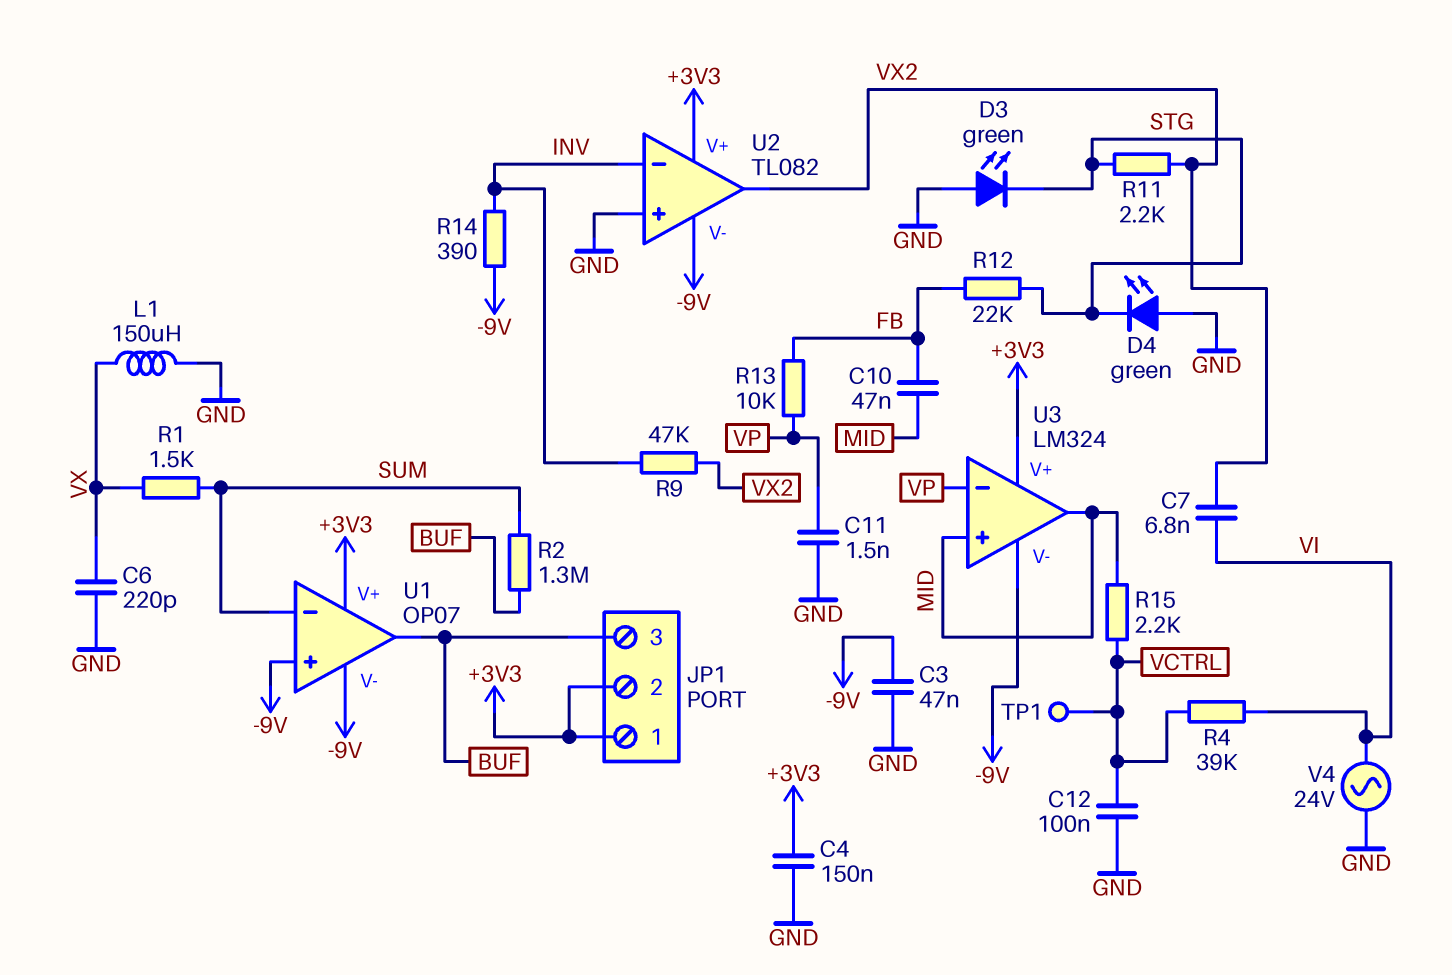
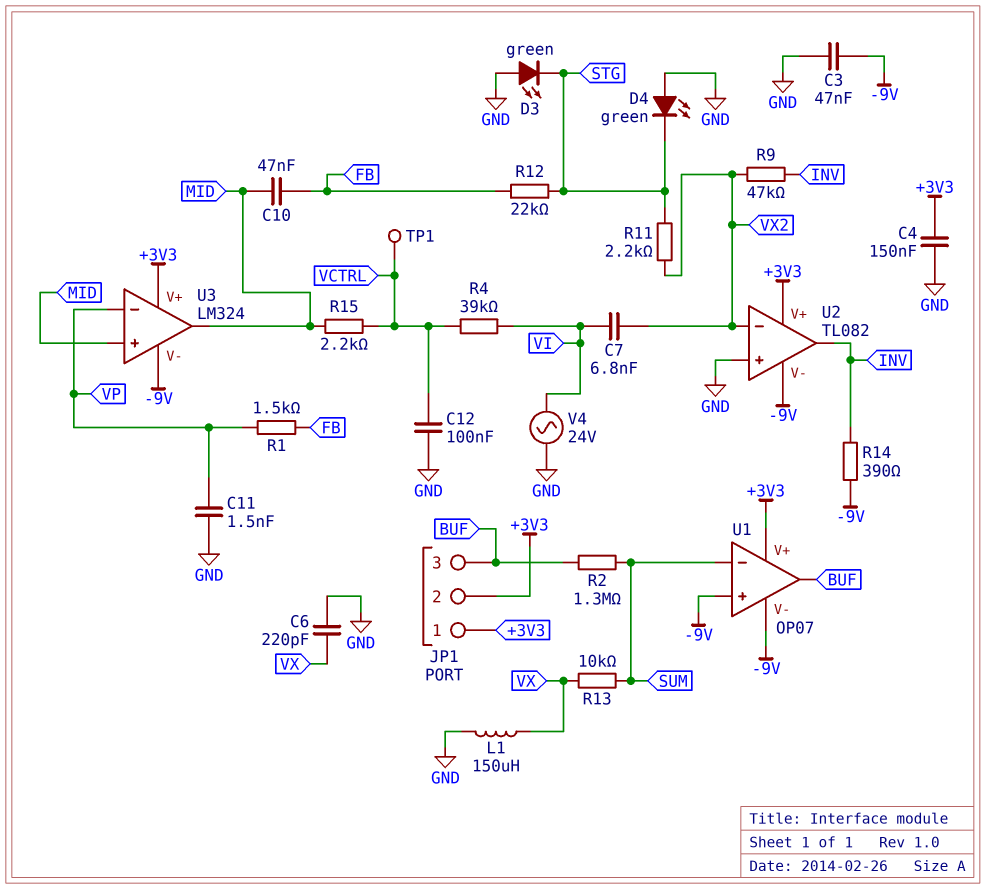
R1: 1.5k (SUM, VX) -> 1.5k (FB, VP)
R13: 10k (FB, VP) -> 10k (SUM, VX)
U2 pin in-: INV -> VX2
U2 pin out: VX2 -> INV

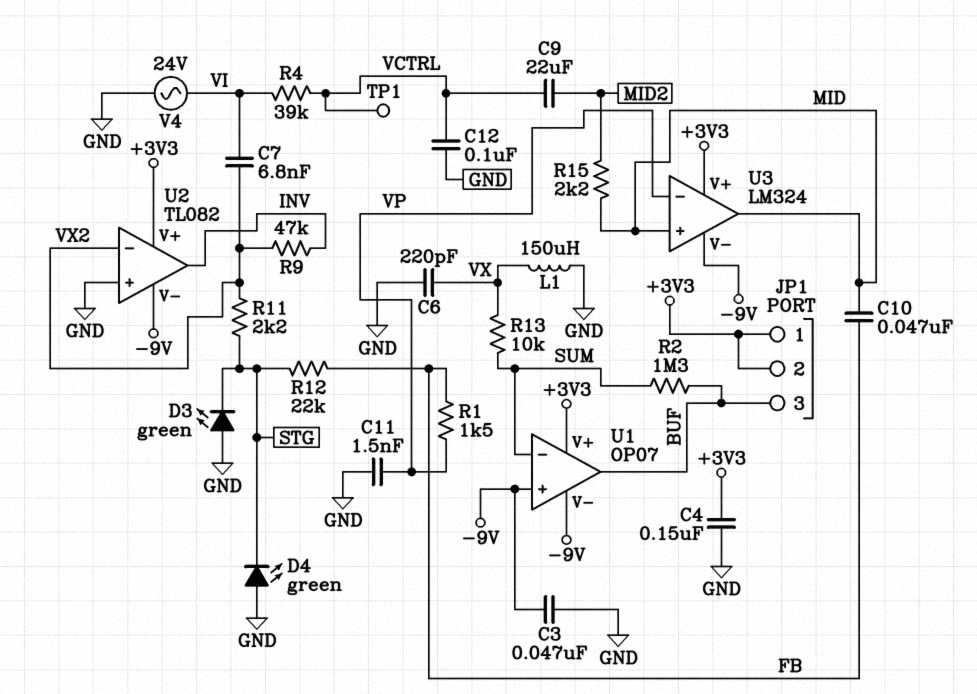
C9: none -> 22uF (MID2, VCTRL)
R14: 390 (-9V, INV) -> none
R15: 2.2k (MID, VCTRL) -> 2.2k (MID, MID2)

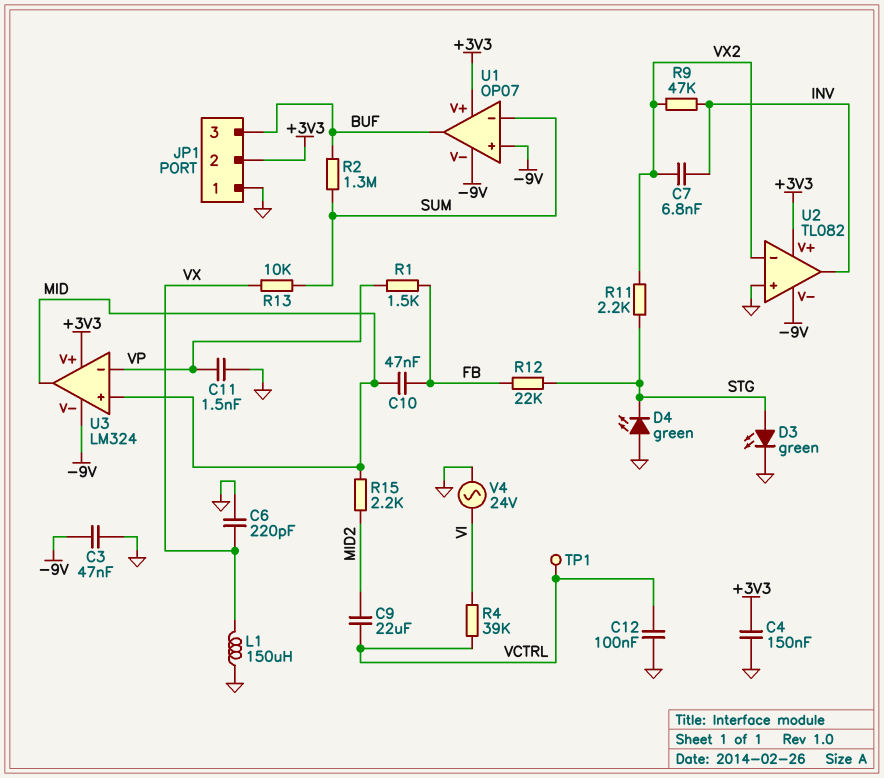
C7: 6.8nF (VI, VX2) -> 6.8nF (INV, VX2)
D3: LED green (A GND, K STG) -> LED green (A STG, K GND)
JP1 pin 1: +3V3 -> GND

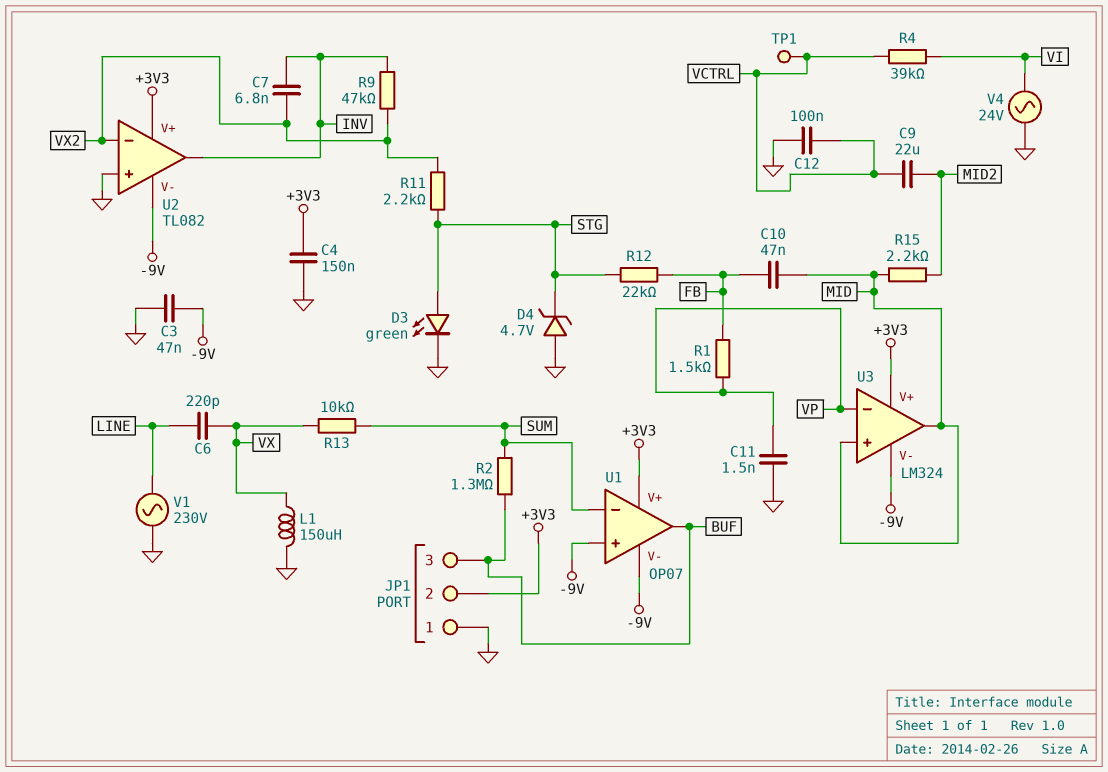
C6: 220pF (GND, VX) -> 220pF (LINE, VX)
D4: LED green (A GND, K STG) -> zener 4.7V (A GND, K STG)
V1: none -> AC 230V (GND, LINE)

